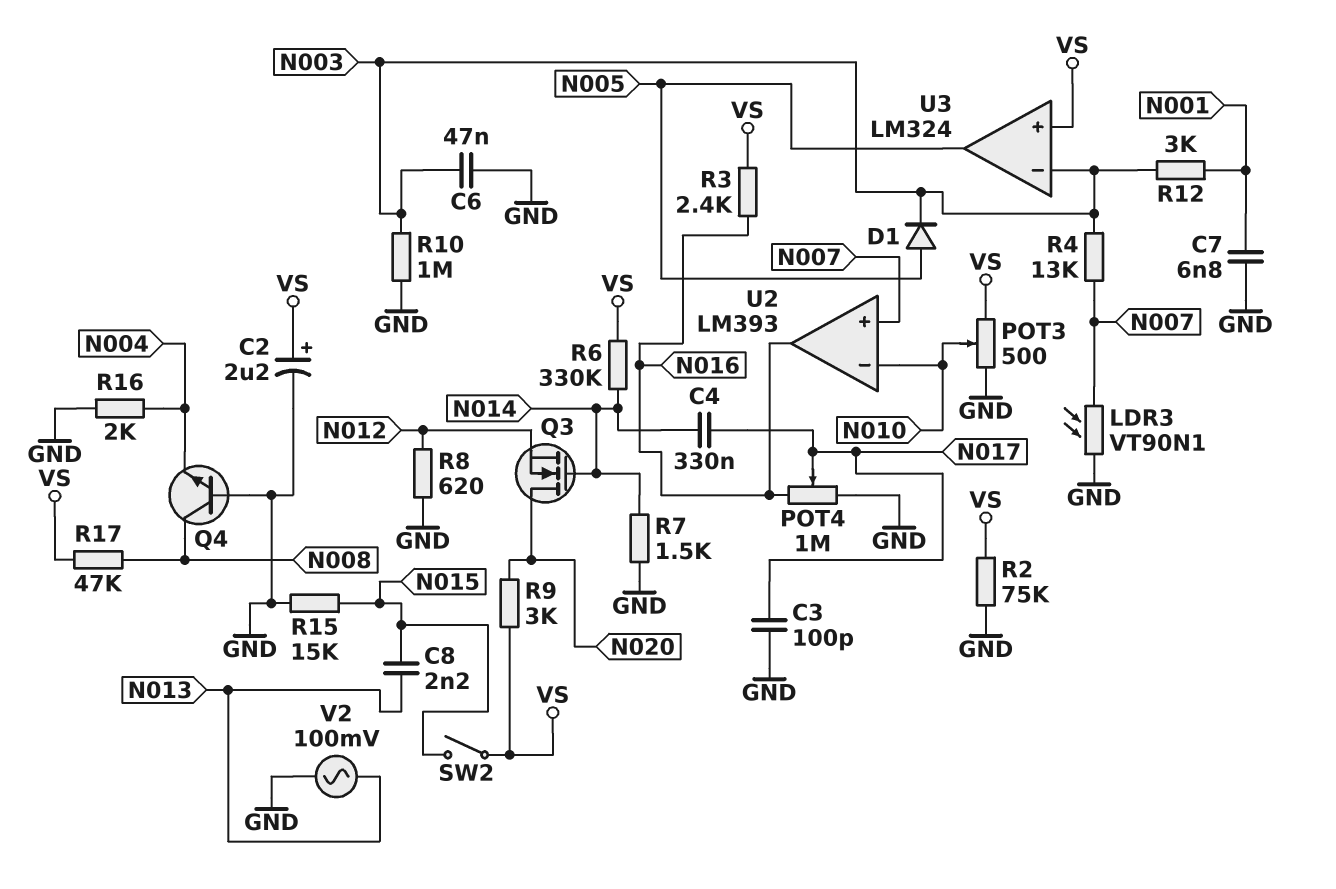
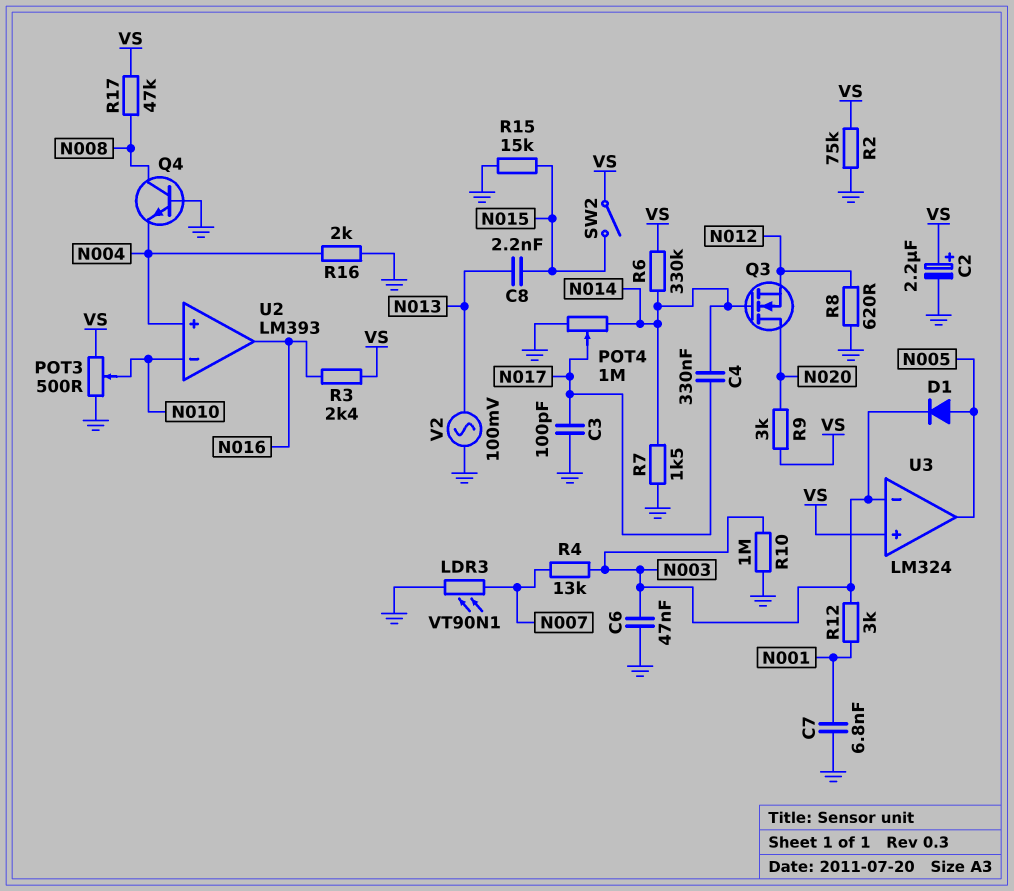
POT4: 1M (GND, N016, wiper N017) -> 1M (GND, N014, wiper N017)
U2 pin in+: N007 -> N004

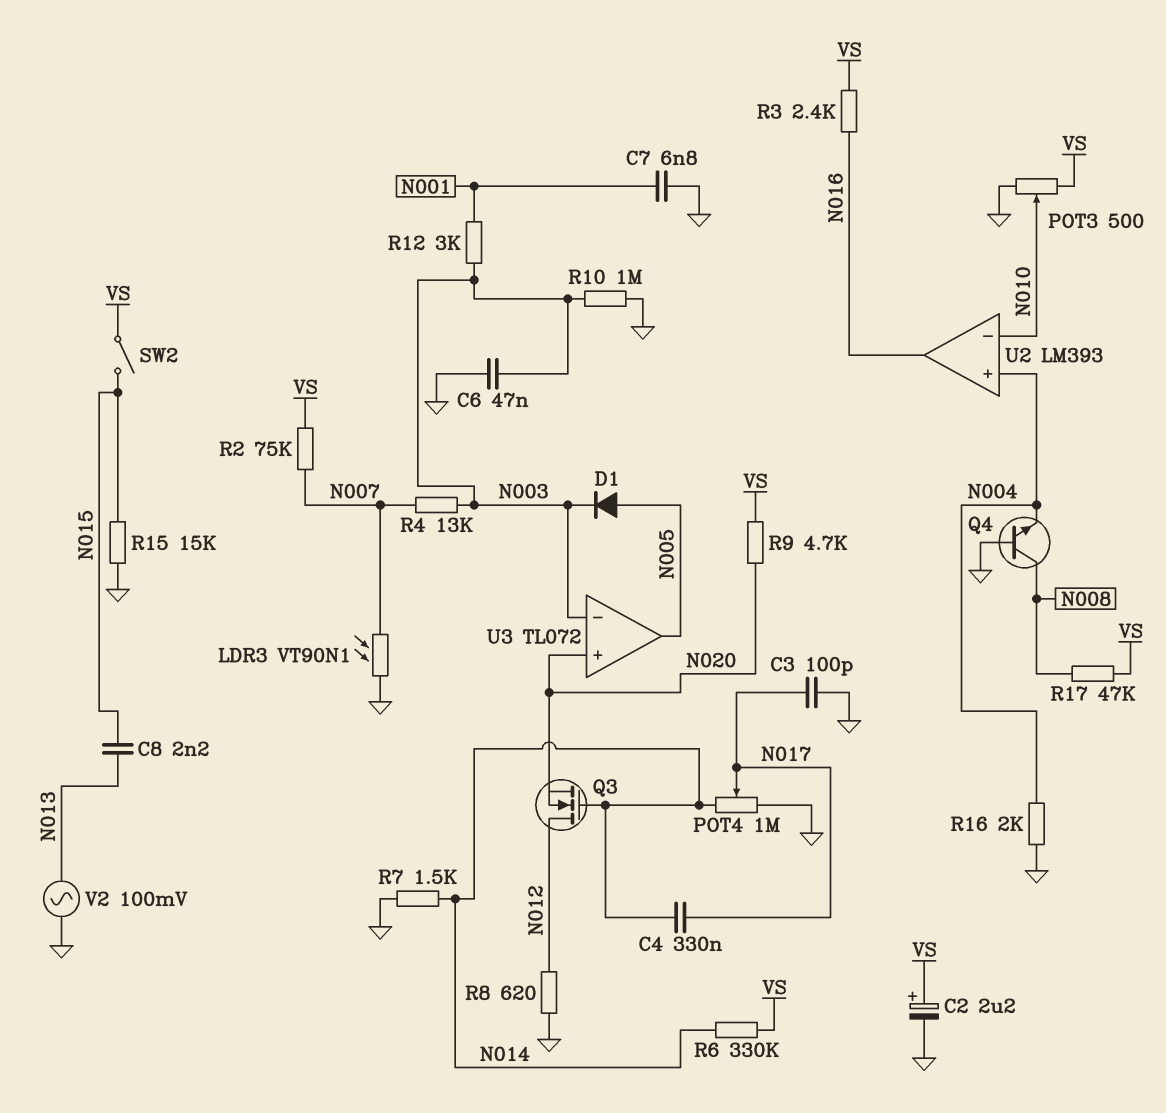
Q3: NMOS (G N014, D N020, S N012) -> NMOS (G N014, D N012, S N020)
R2: 75k (GND, VS) -> 75k (N007, VS)
R9: 3k (N020, VS) -> 4.7k (N020, VS)
U3: LM324 -> TL072
U3 pin in+: VS -> N020

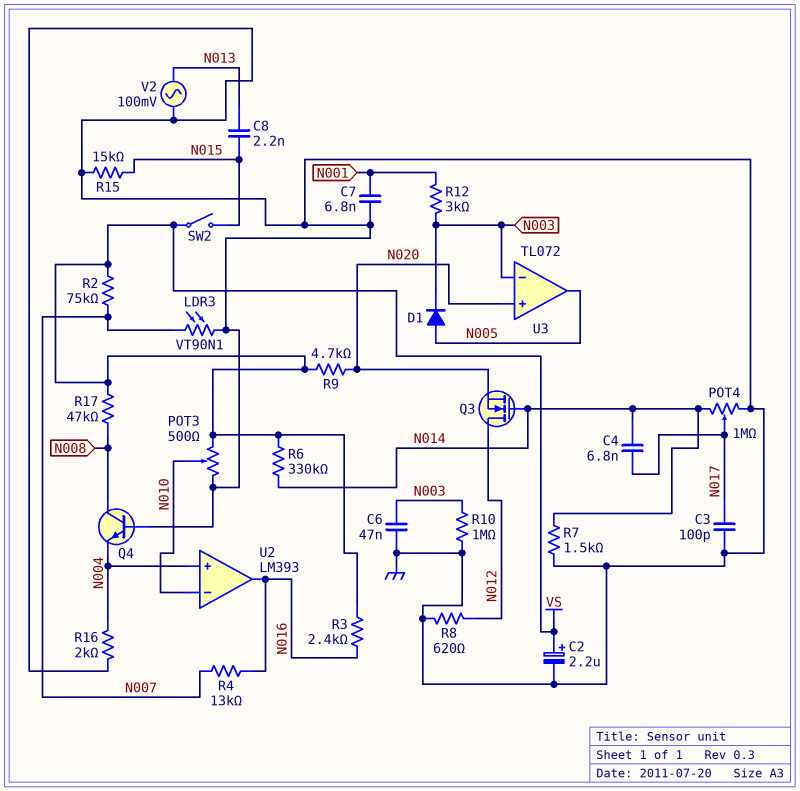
C4: 330nF (N014, N017) -> 6.8nF (N014, N017)
R4: 13k (N003, N007) -> 13k (N007, N016)

